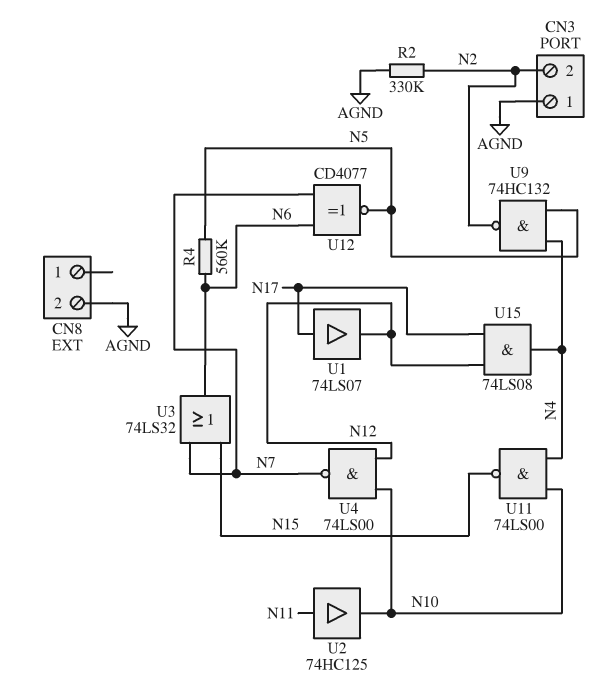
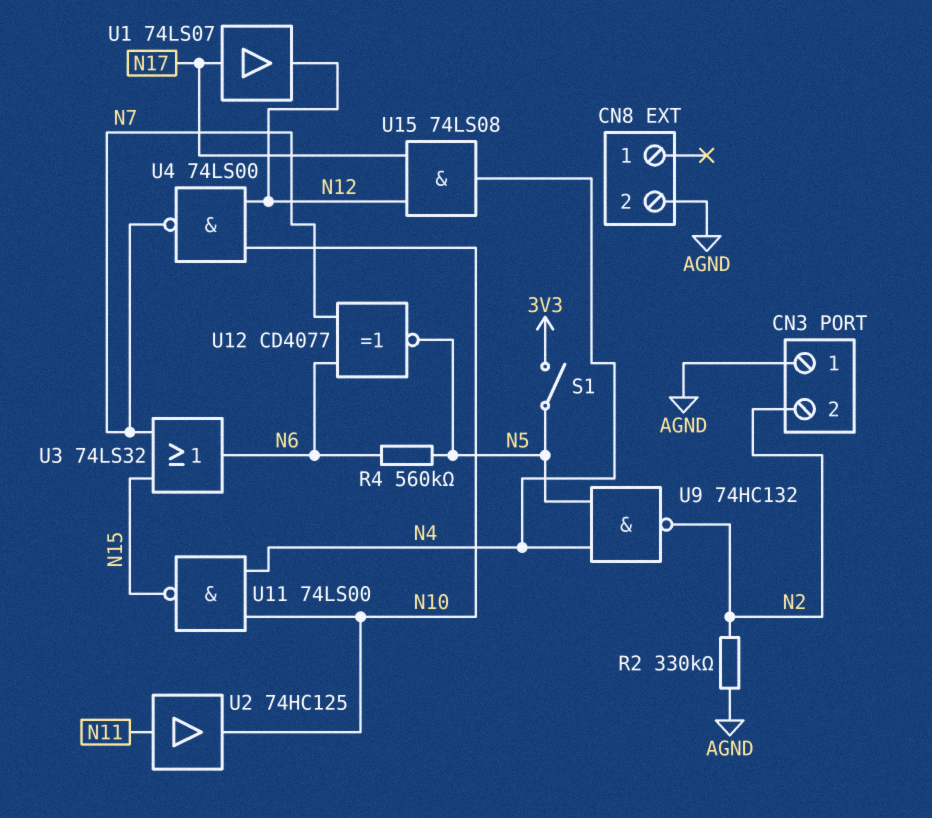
S1: none -> switch (3V3, N5)

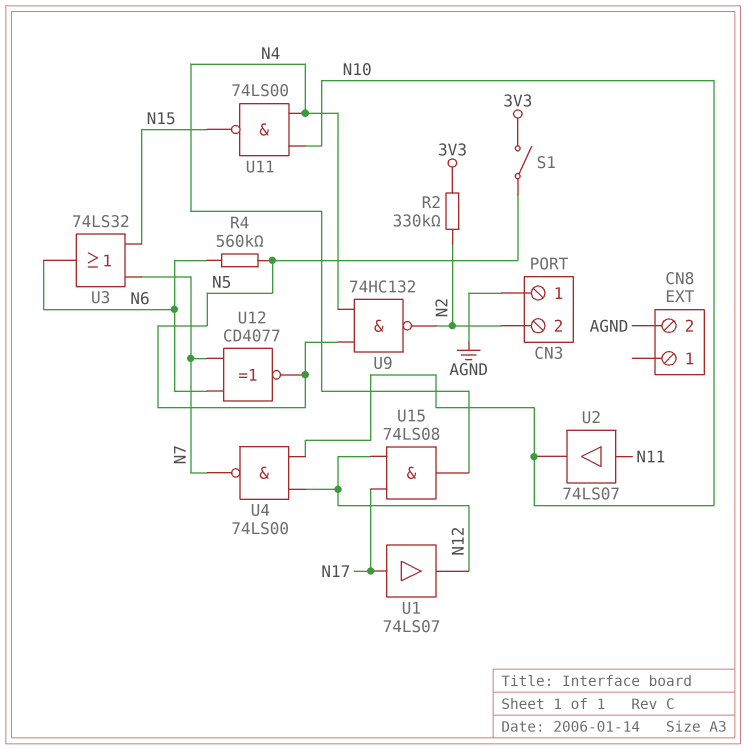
R2: 330k (AGND, N2) -> 330k (3V3, N2)
U2: buffer 74HC125 (in N11, out N10) -> buffer 74LS07 (in N11, out N10)

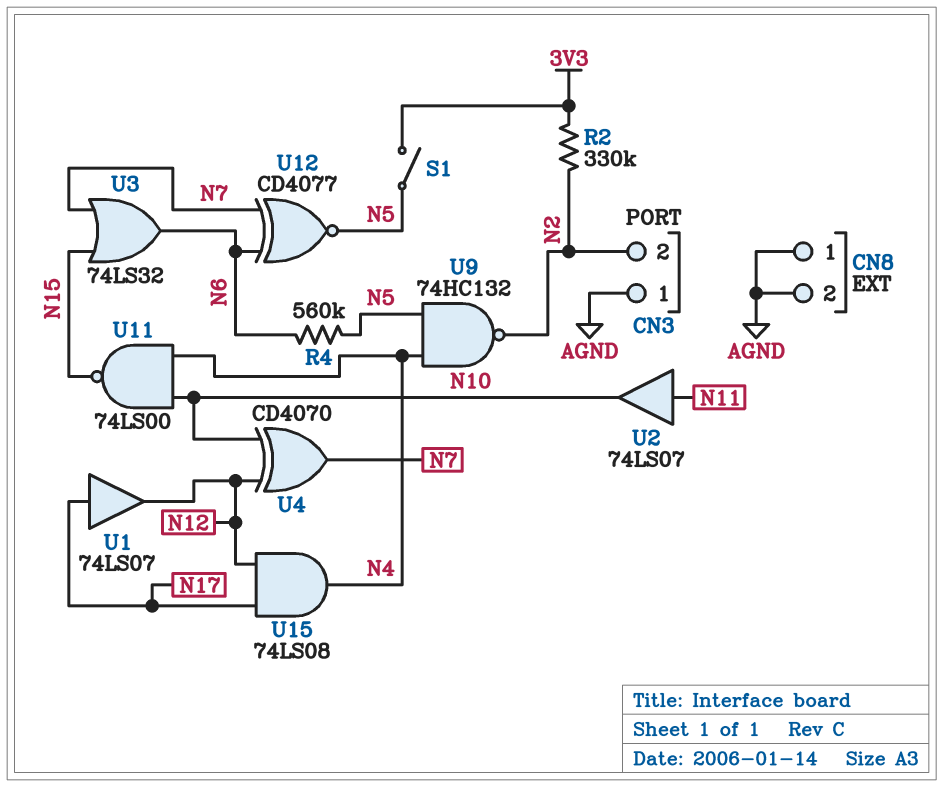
CN8 pin 1: none -> AGND
U4: NAND 74LS00 (in N10, in N12, out N7) -> XOR CD4070 (in N10, in N12, out N7)

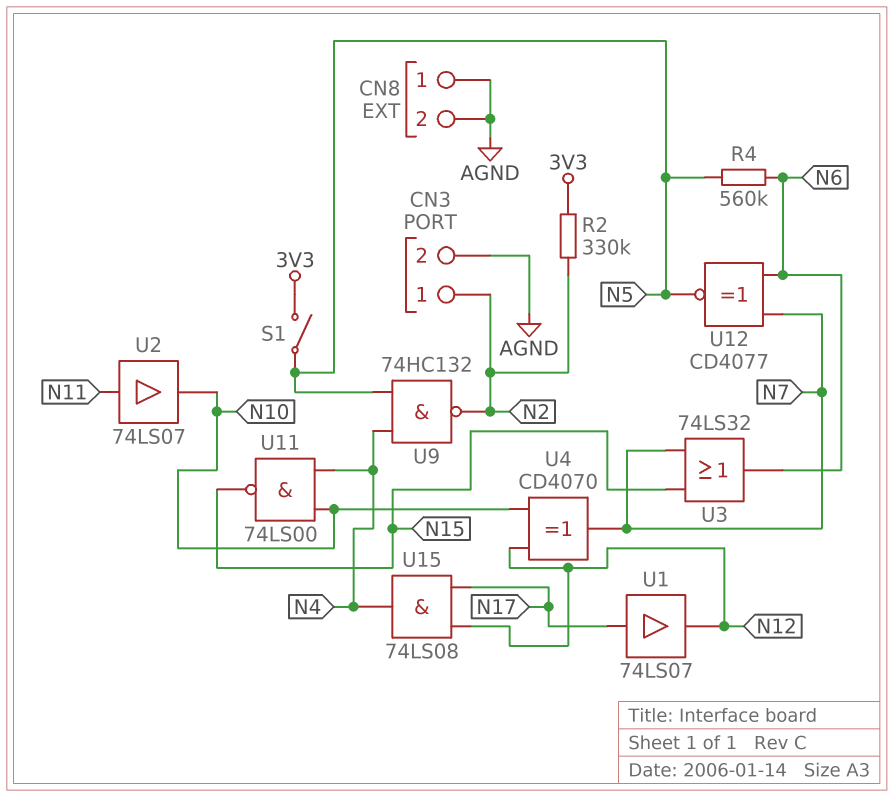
CN3 pin 1: AGND -> N2
CN3 pin 2: N2 -> AGND

